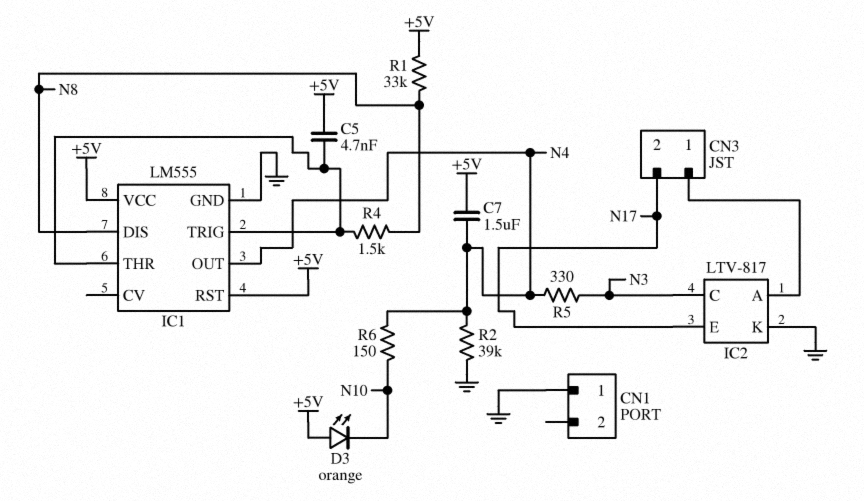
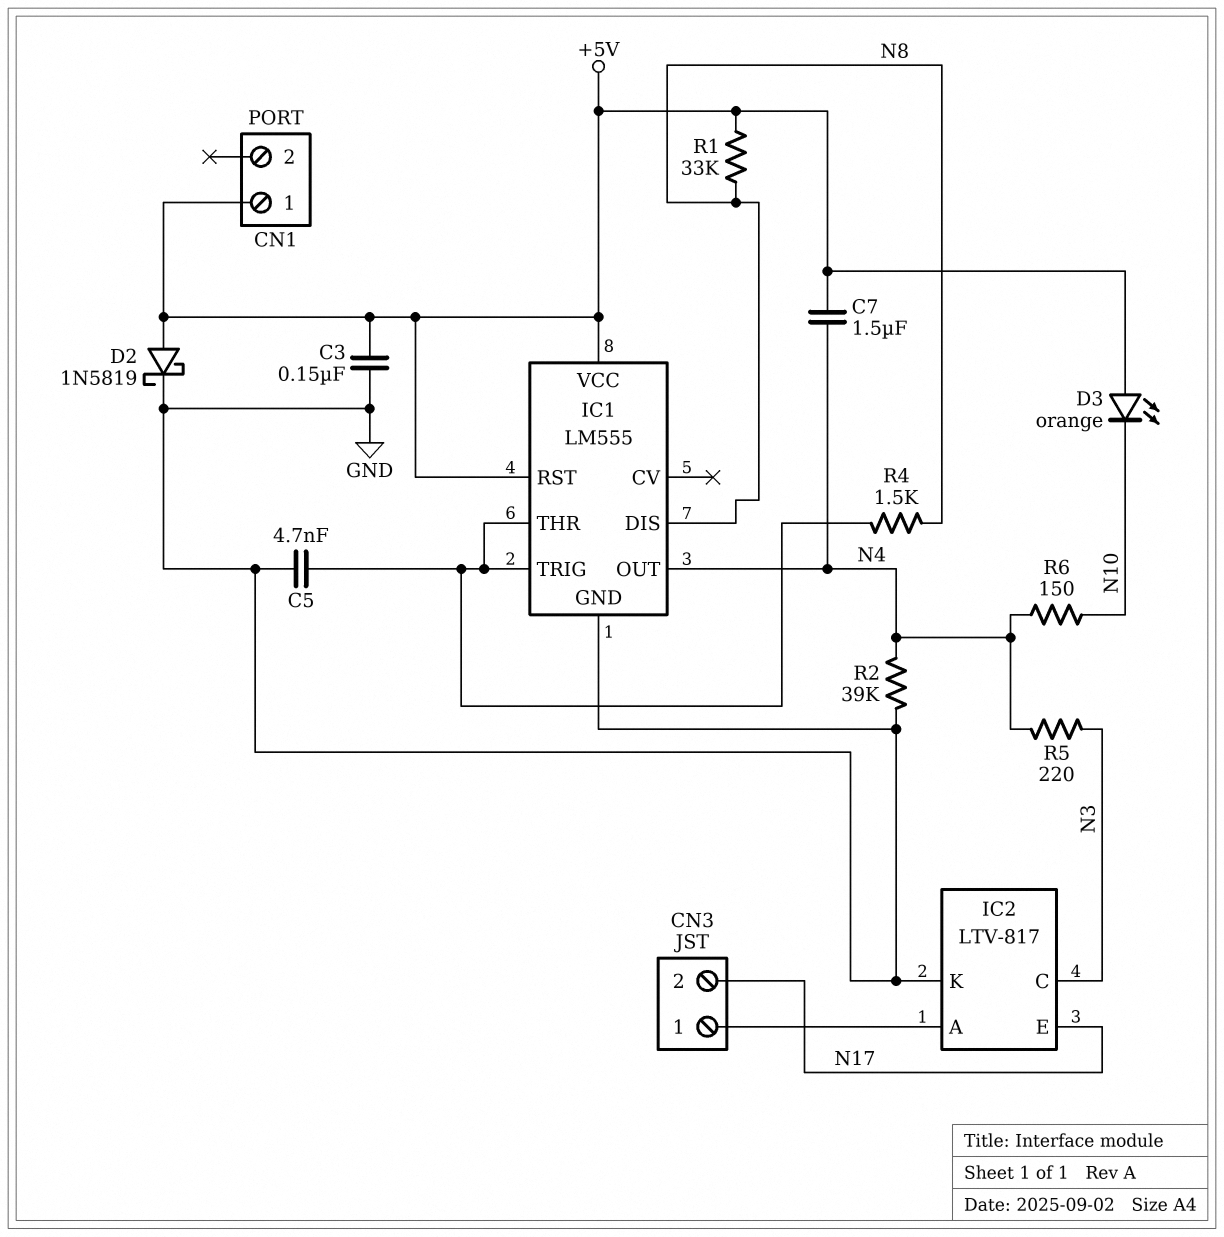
C3: none -> 150nF (+5V, GND)
C5: 4.7nF (+5V, IC1/THR) -> 4.7nF (GND, IC1/THR)
CN1 pin 1: GND -> +5V
D2: none -> schottky 1N5819 (A +5V, K GND)
R5: 330 (N3, N4) -> 220 (N3, N4)

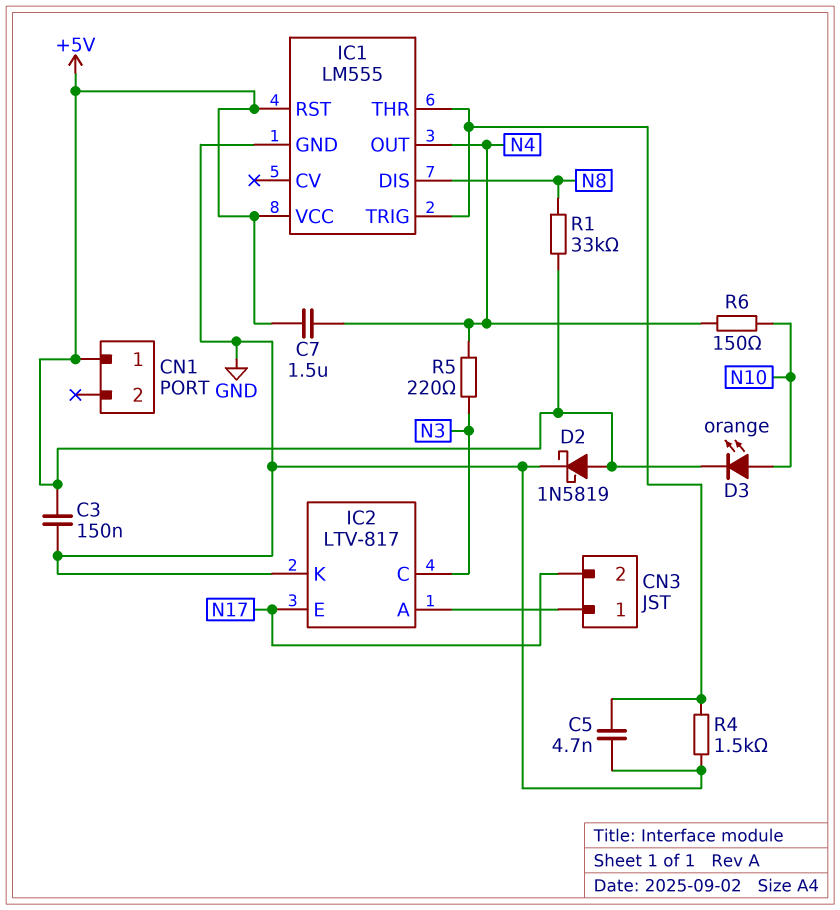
D3: LED orange (A +5V, K N10) -> LED orange (A N10, K +5V)
R2: 39k (GND, N4) -> none
R4: 1.5k (IC1/THR, N8) -> 1.5k (GND, IC1/THR)

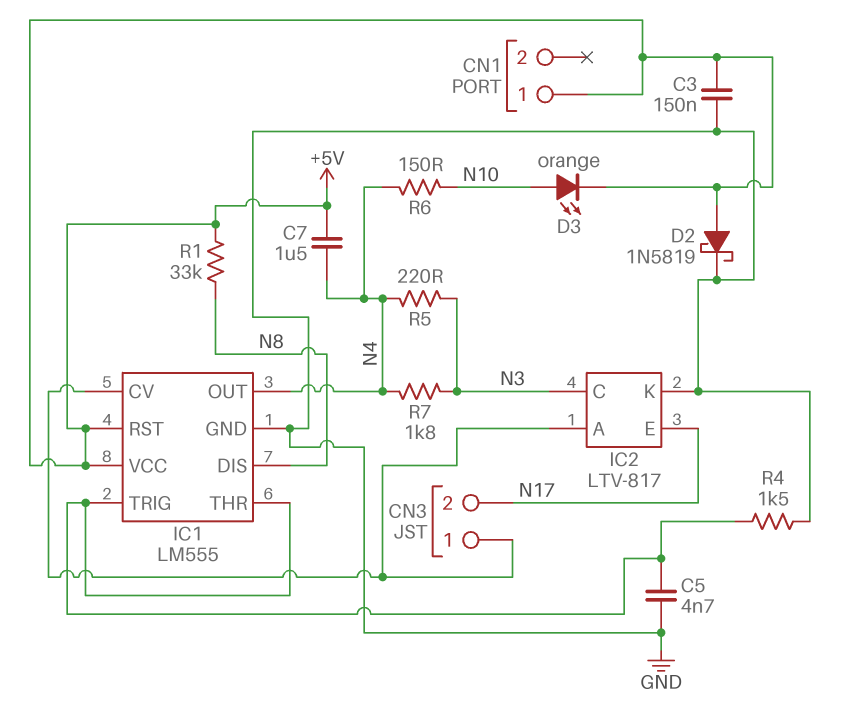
IC1 pin CV: none -> CN3/1
R7: none -> 1.8k (N3, N4)

